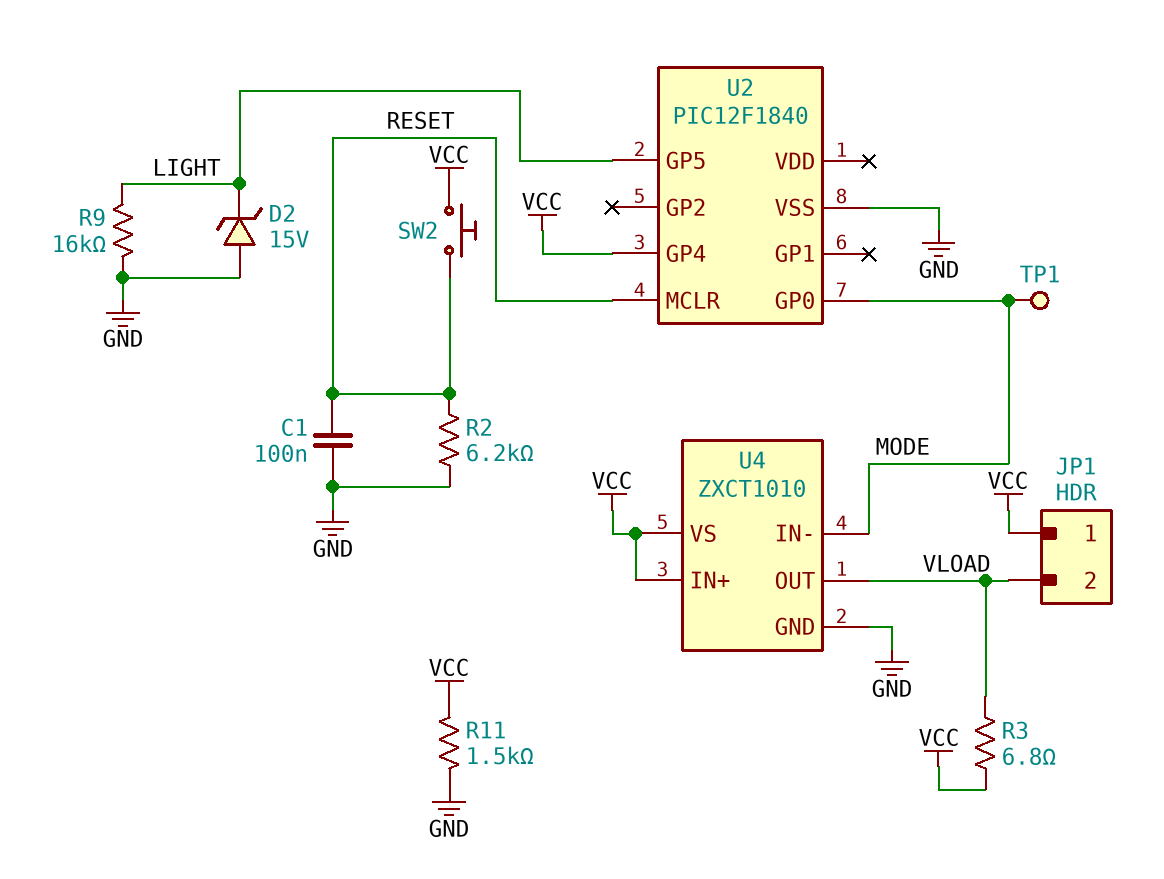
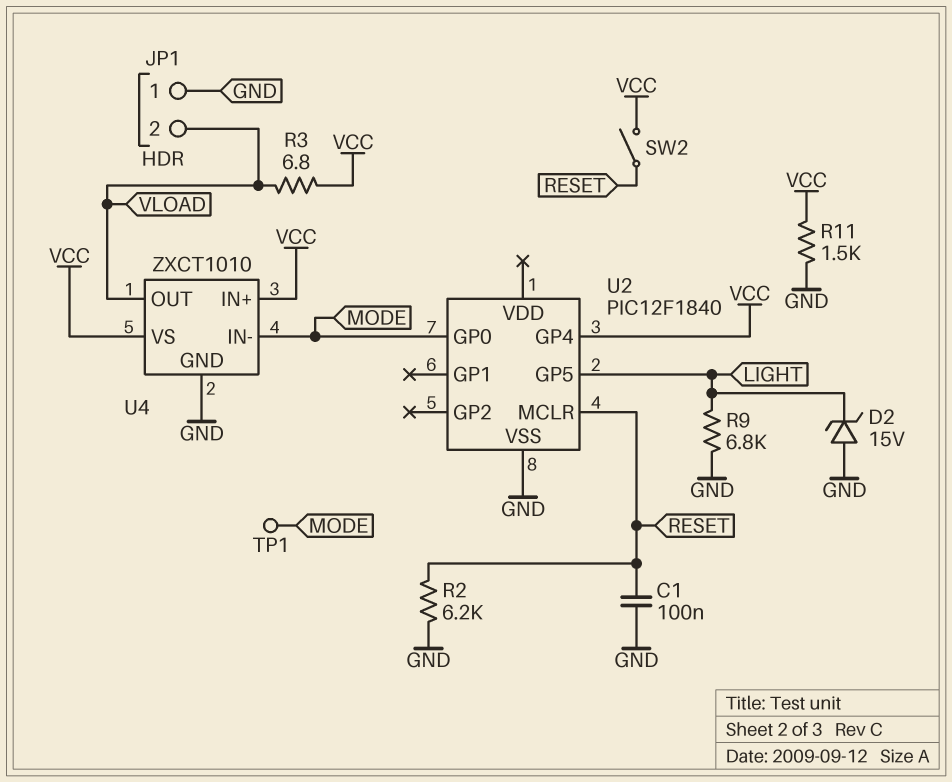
JP1 pin 1: VCC -> GND
R9: 16k (GND, LIGHT) -> 6.8k (GND, LIGHT)
SW2: button (RESET, VCC) -> switch (RESET, VCC)

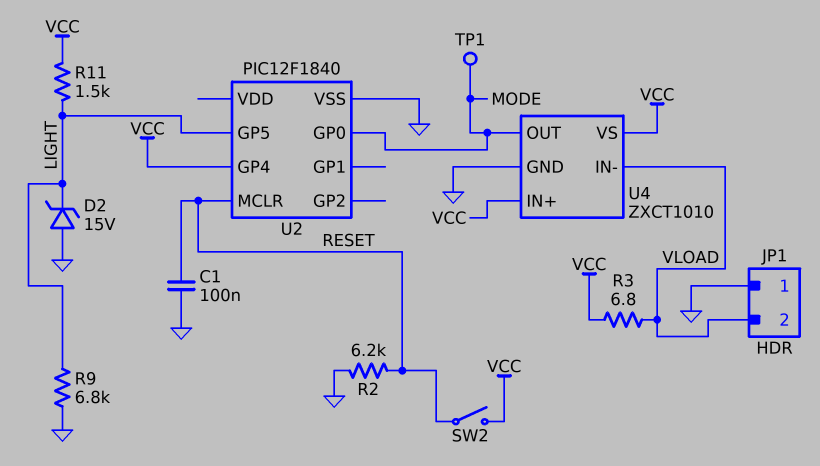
R11: 1.5k (GND, VCC) -> 1.5k (LIGHT, VCC)
U4 pin IN-: MODE -> VLOAD
U4 pin OUT: VLOAD -> MODE

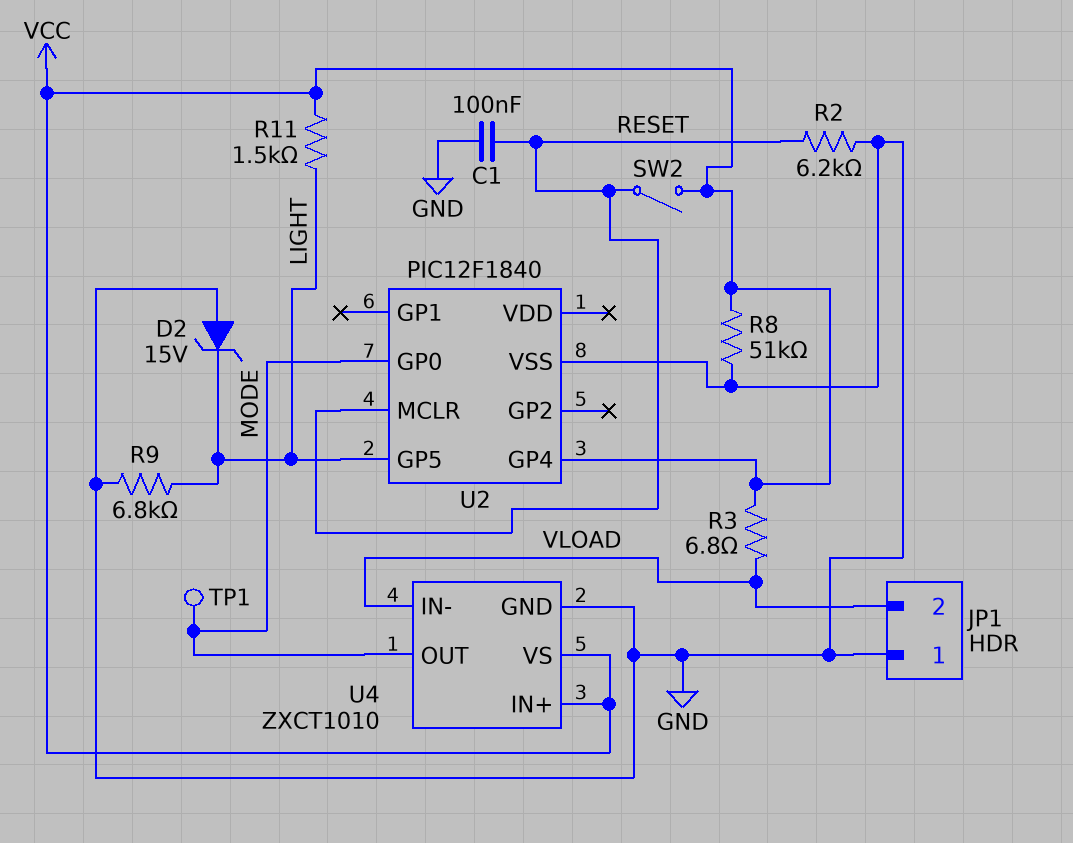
R8: none -> 51k (GND, VCC)

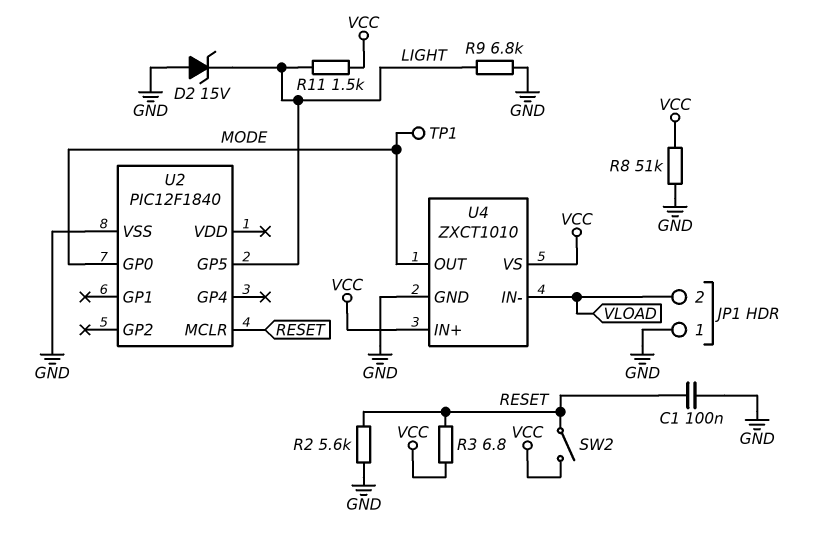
R2: 6.2k (GND, RESET) -> 5.6k (GND, RESET)
R3: 6.8 (VCC, VLOAD) -> 6.8 (RESET, VCC)
U2 pin GP4: VCC -> none

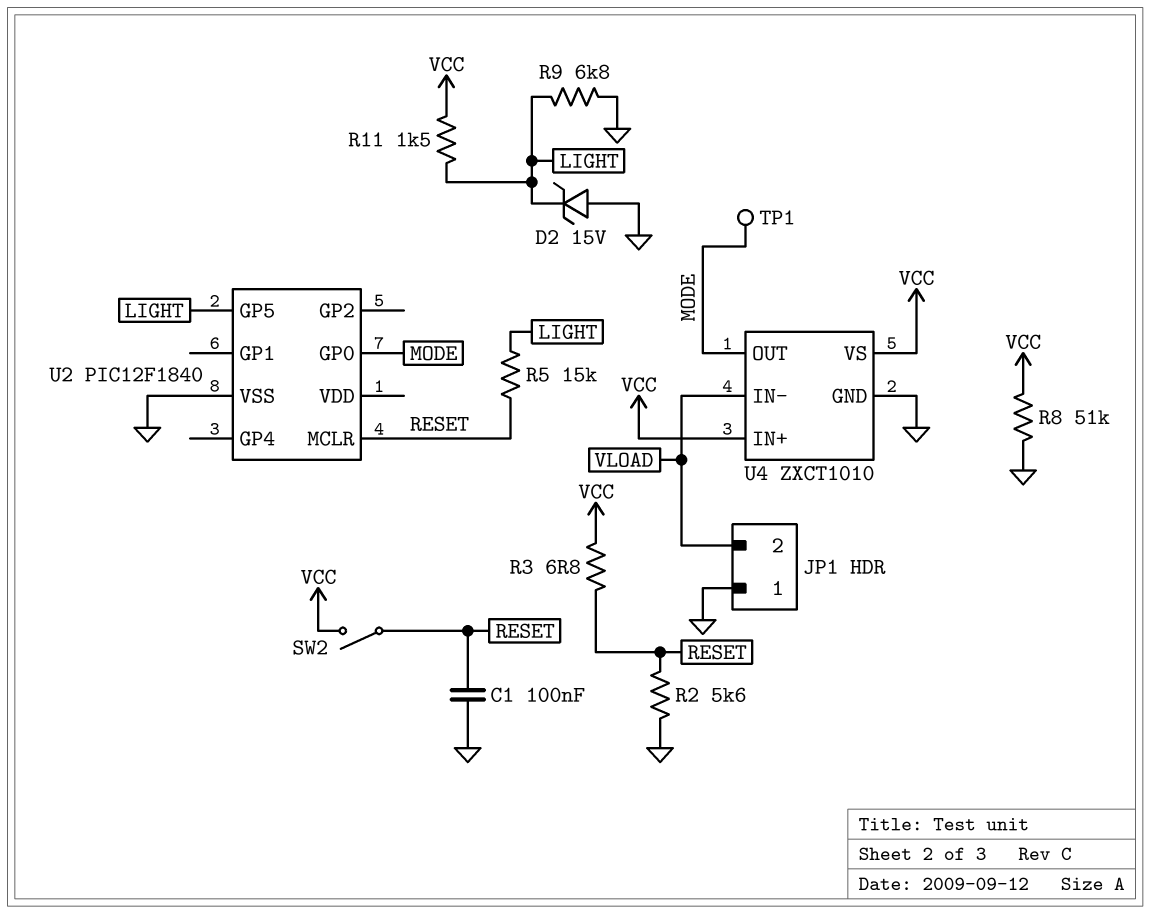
R5: none -> 15k (LIGHT, RESET)

